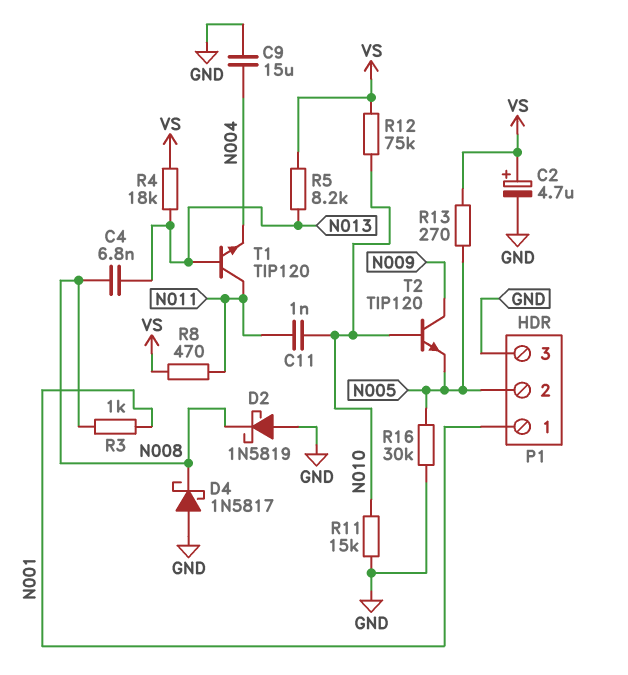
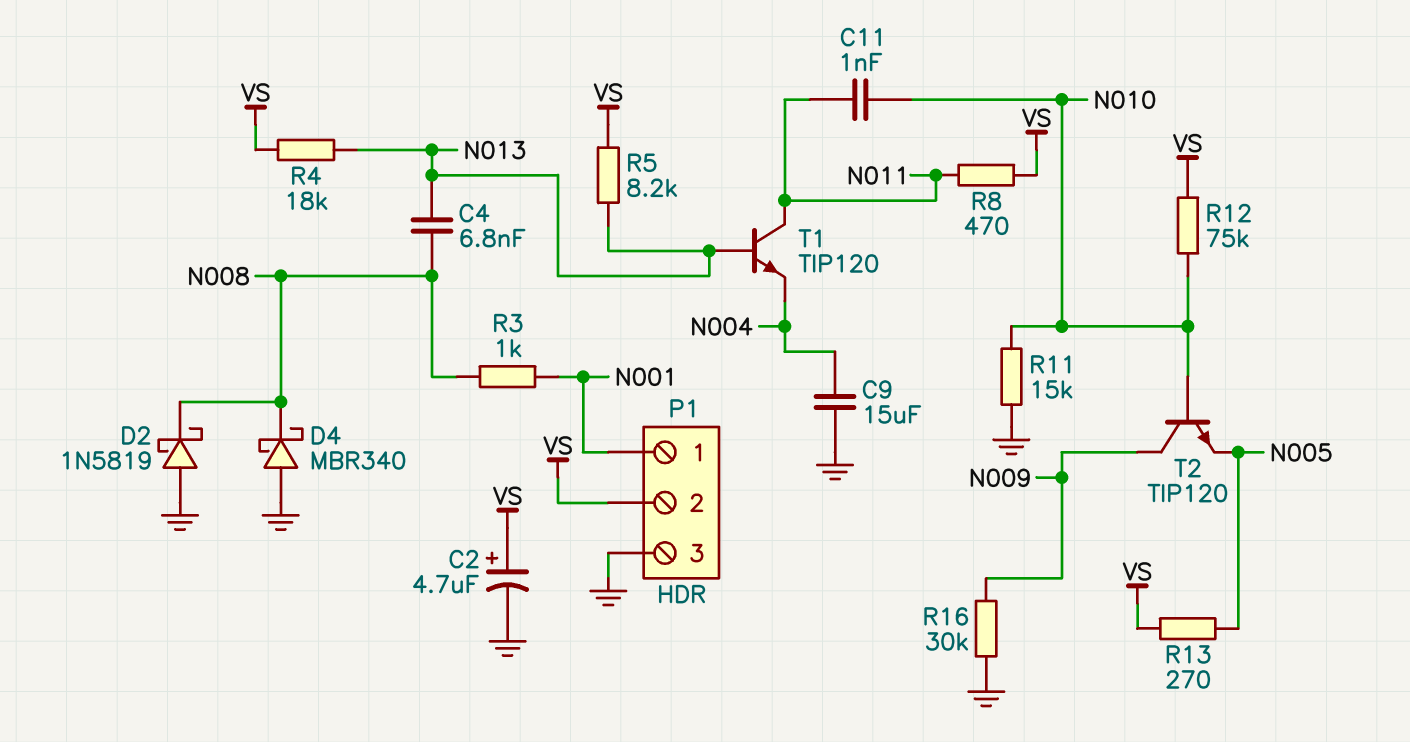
D4: schottky 1N5817 (A GND, K N008) -> schottky MBR340 (A GND, K N008)
P1 pin 2: N005 -> VS
R16: 30k (GND, N005) -> 30k (GND, N009)

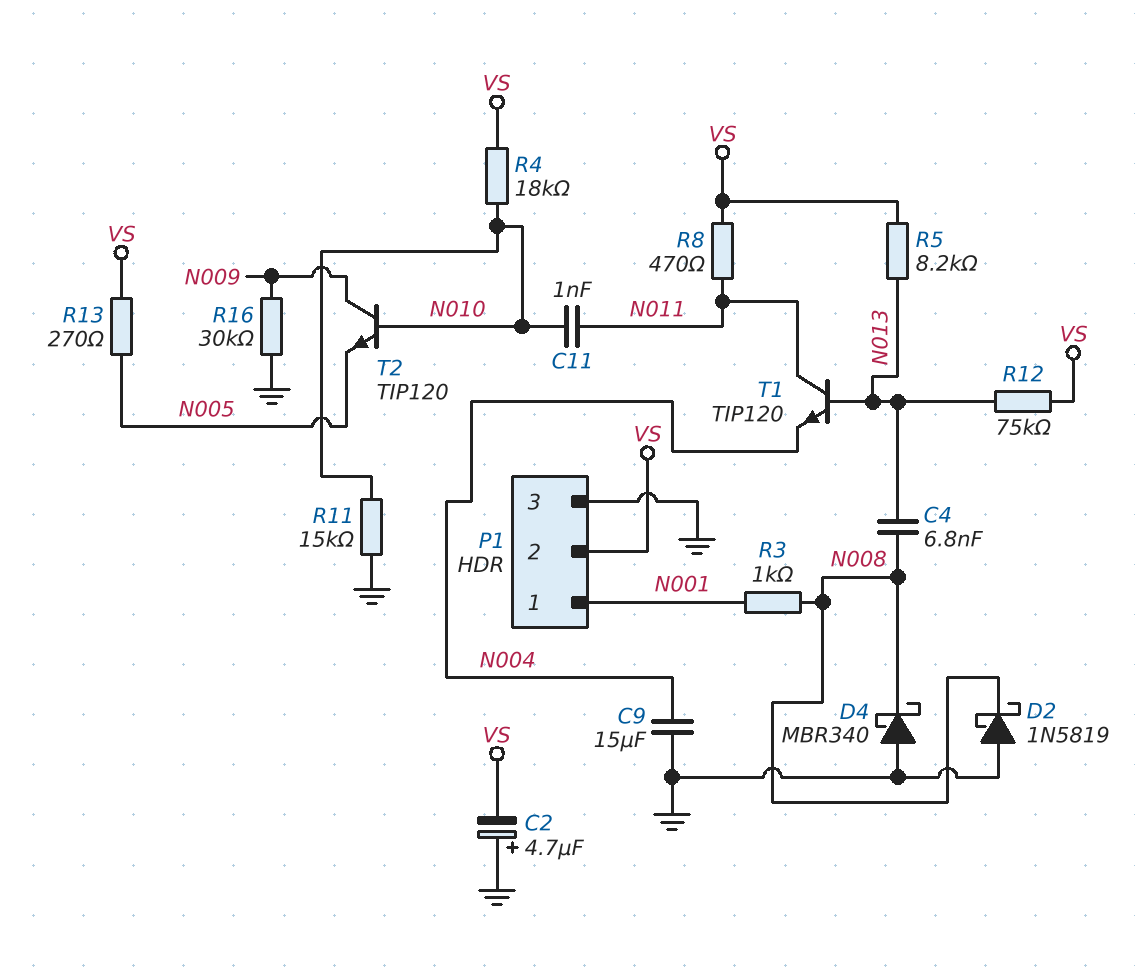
C2: 4.7uF (plus VS, minus GND) -> 4.7uF (plus GND, minus VS)
R4: 18k (N013, VS) -> 18k (N010, VS)
R12: 75k (N010, VS) -> 75k (N013, VS)

